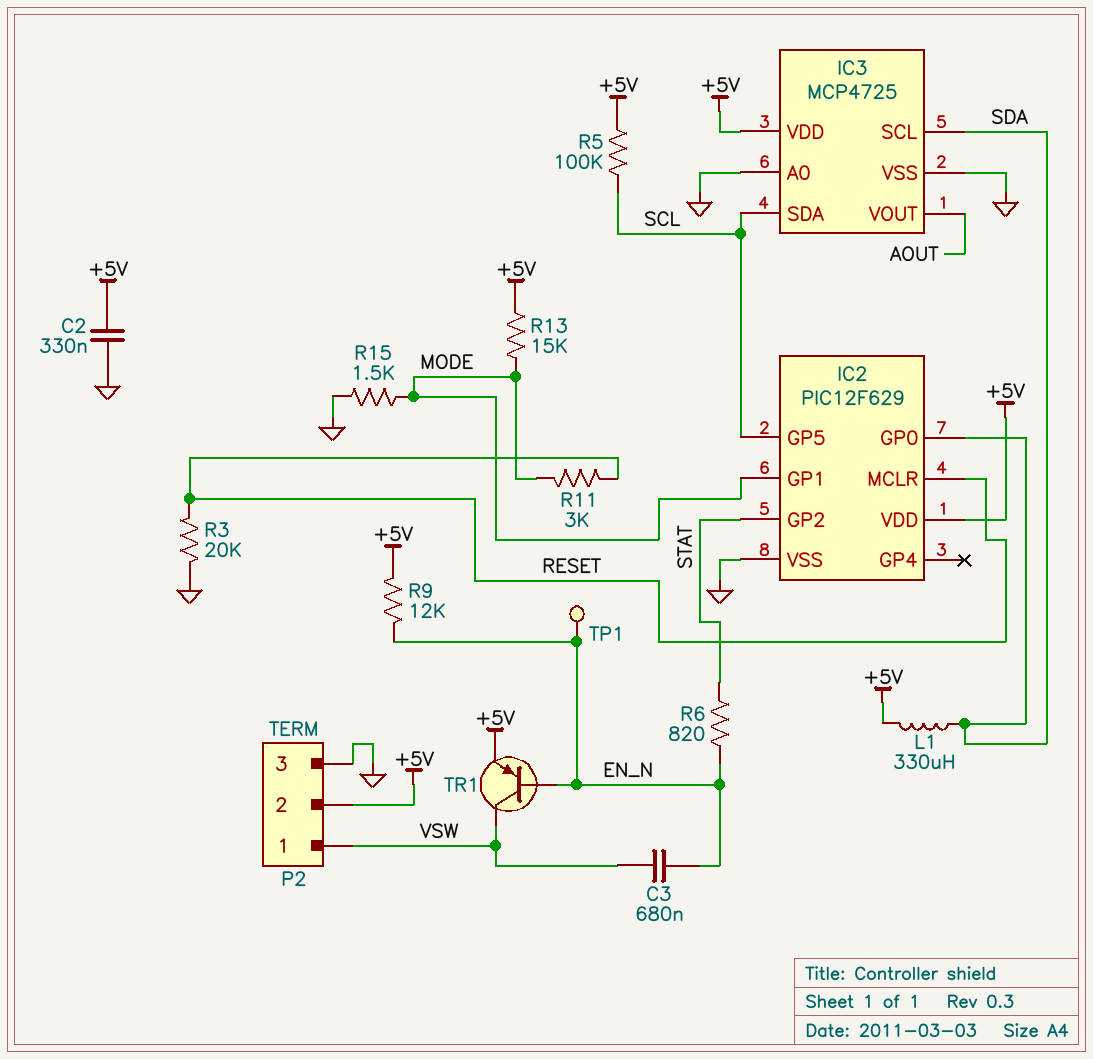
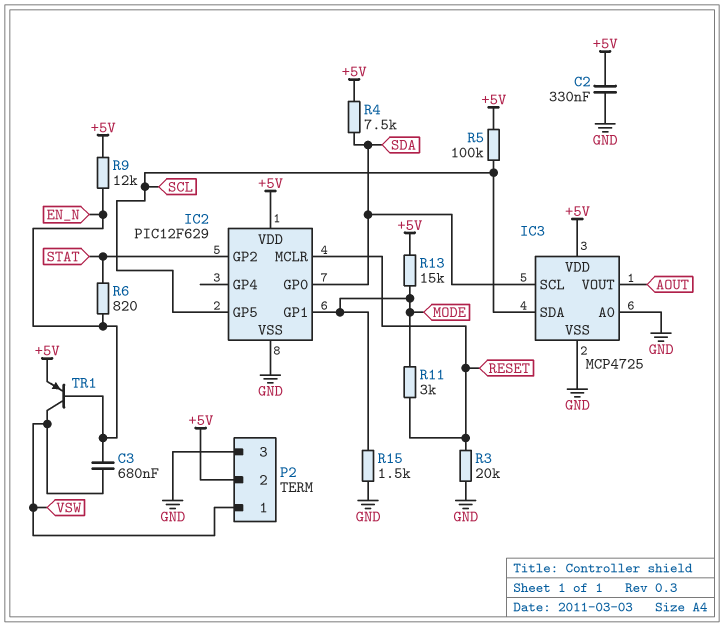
L1: 330uH (+5V, SDA) -> none
R4: none -> 7.5k (+5V, SDA)
TP1: test point (EN_N) -> none

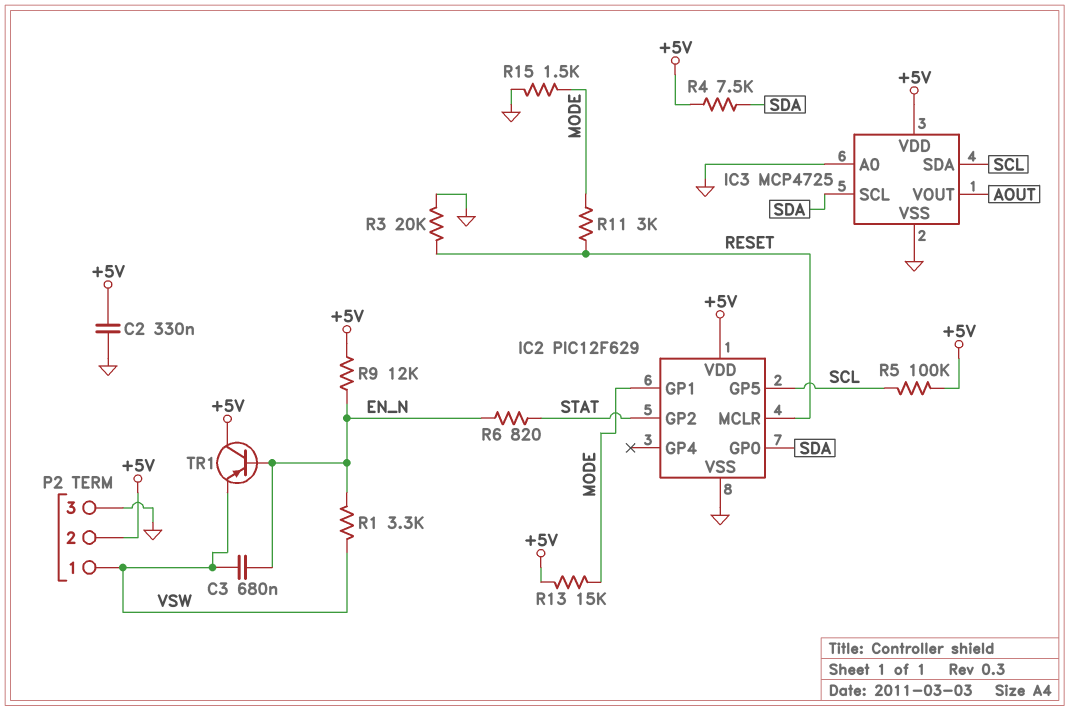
R1: none -> 3.3k (EN_N, VSW)
TR1: PNP (B EN_N, C VSW, E +5V) -> PNP (B EN_N, C +5V, E VSW)

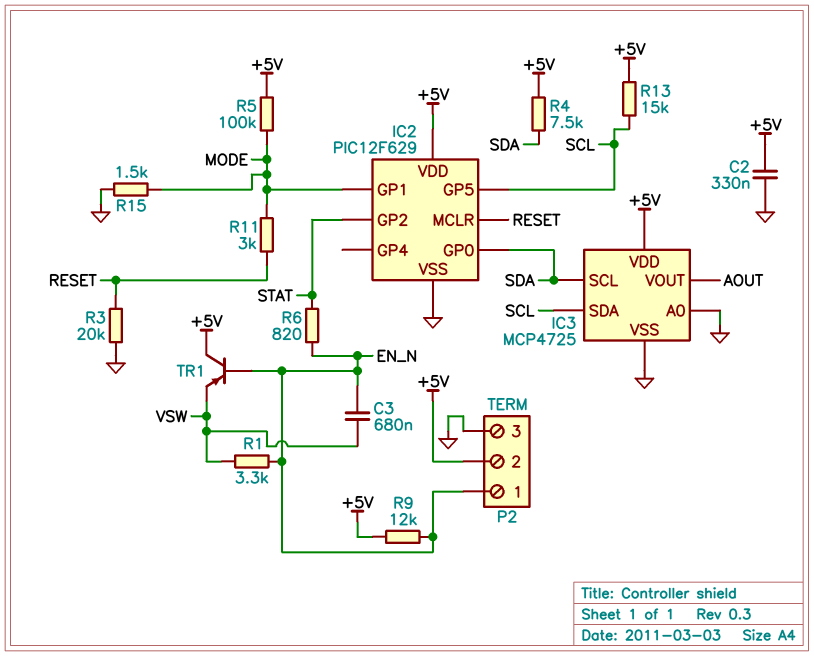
P2 pin 1: VSW -> EN_N
R5: 100k (+5V, SCL) -> 100k (+5V, MODE)
R13: 15k (+5V, MODE) -> 15k (+5V, SCL)

